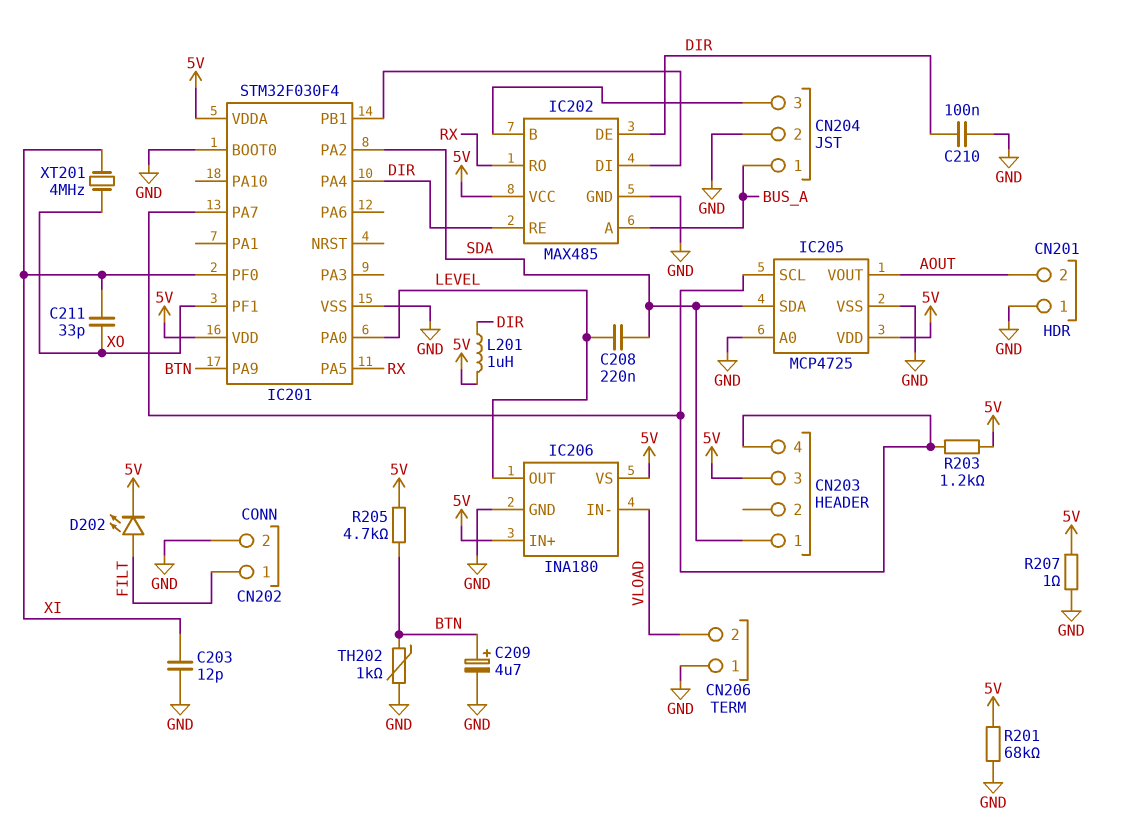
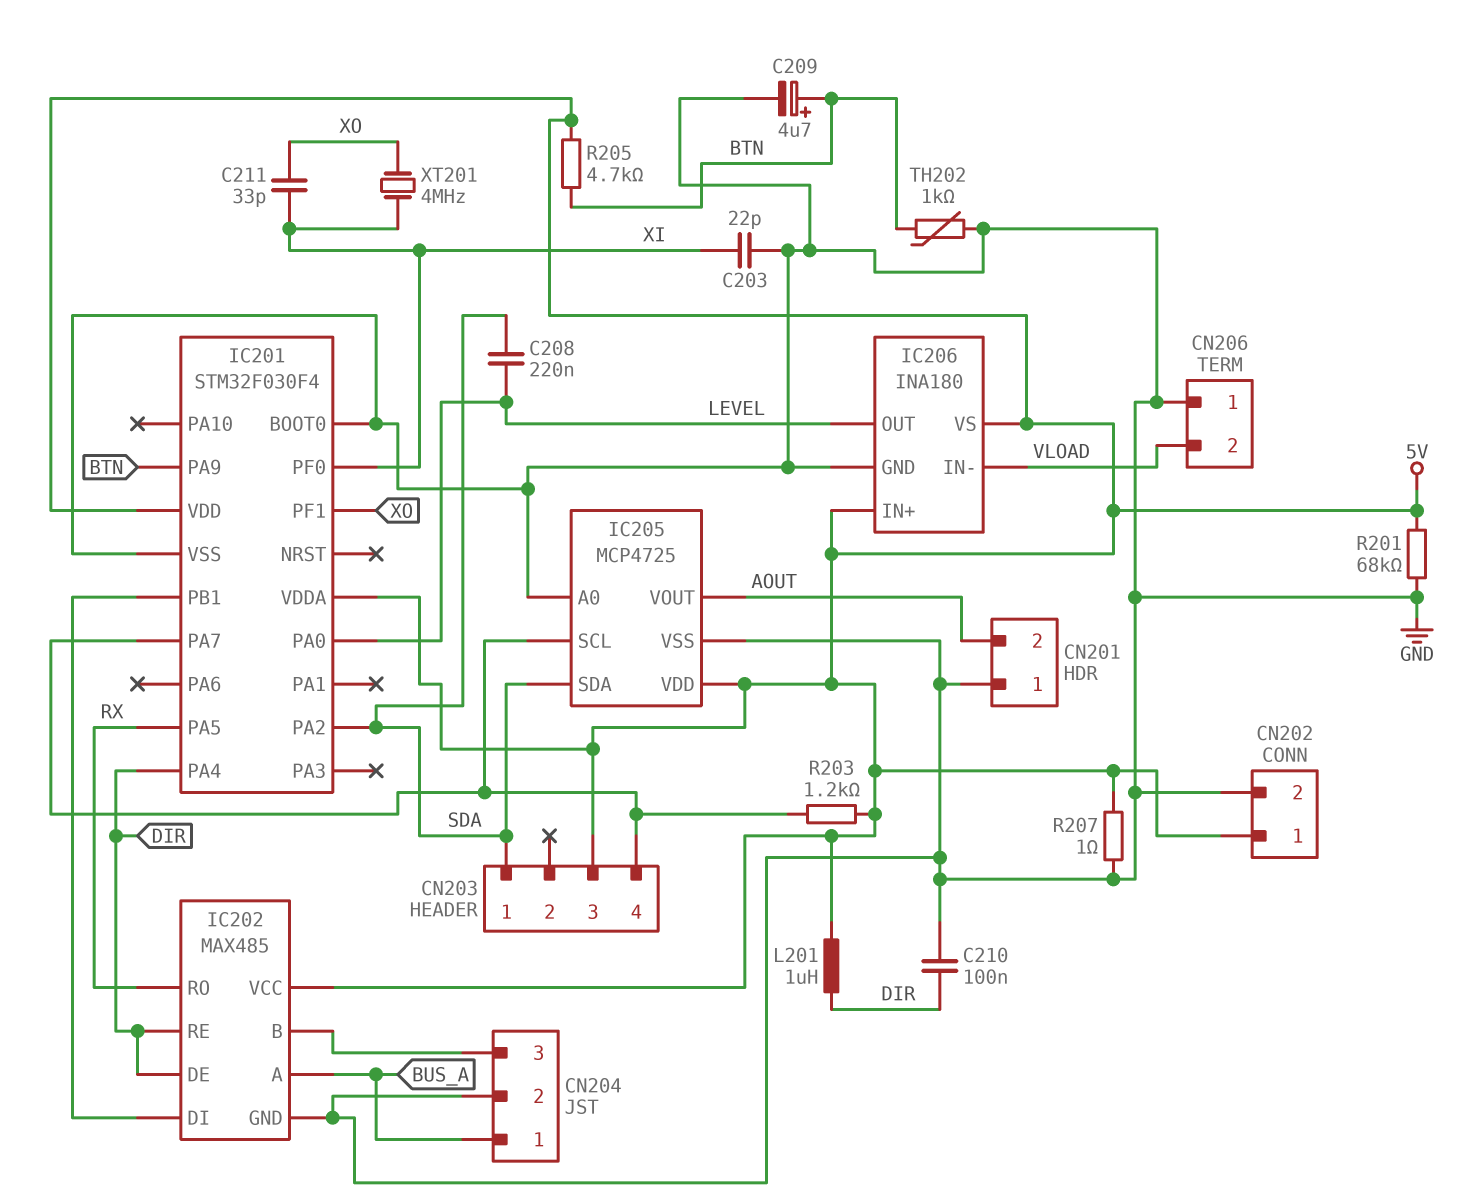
C203: 12pF (GND, XI) -> 22pF (GND, XI)
CN202 pin 1: FILT -> 5V
D202: LED (A FILT, K 5V) -> none

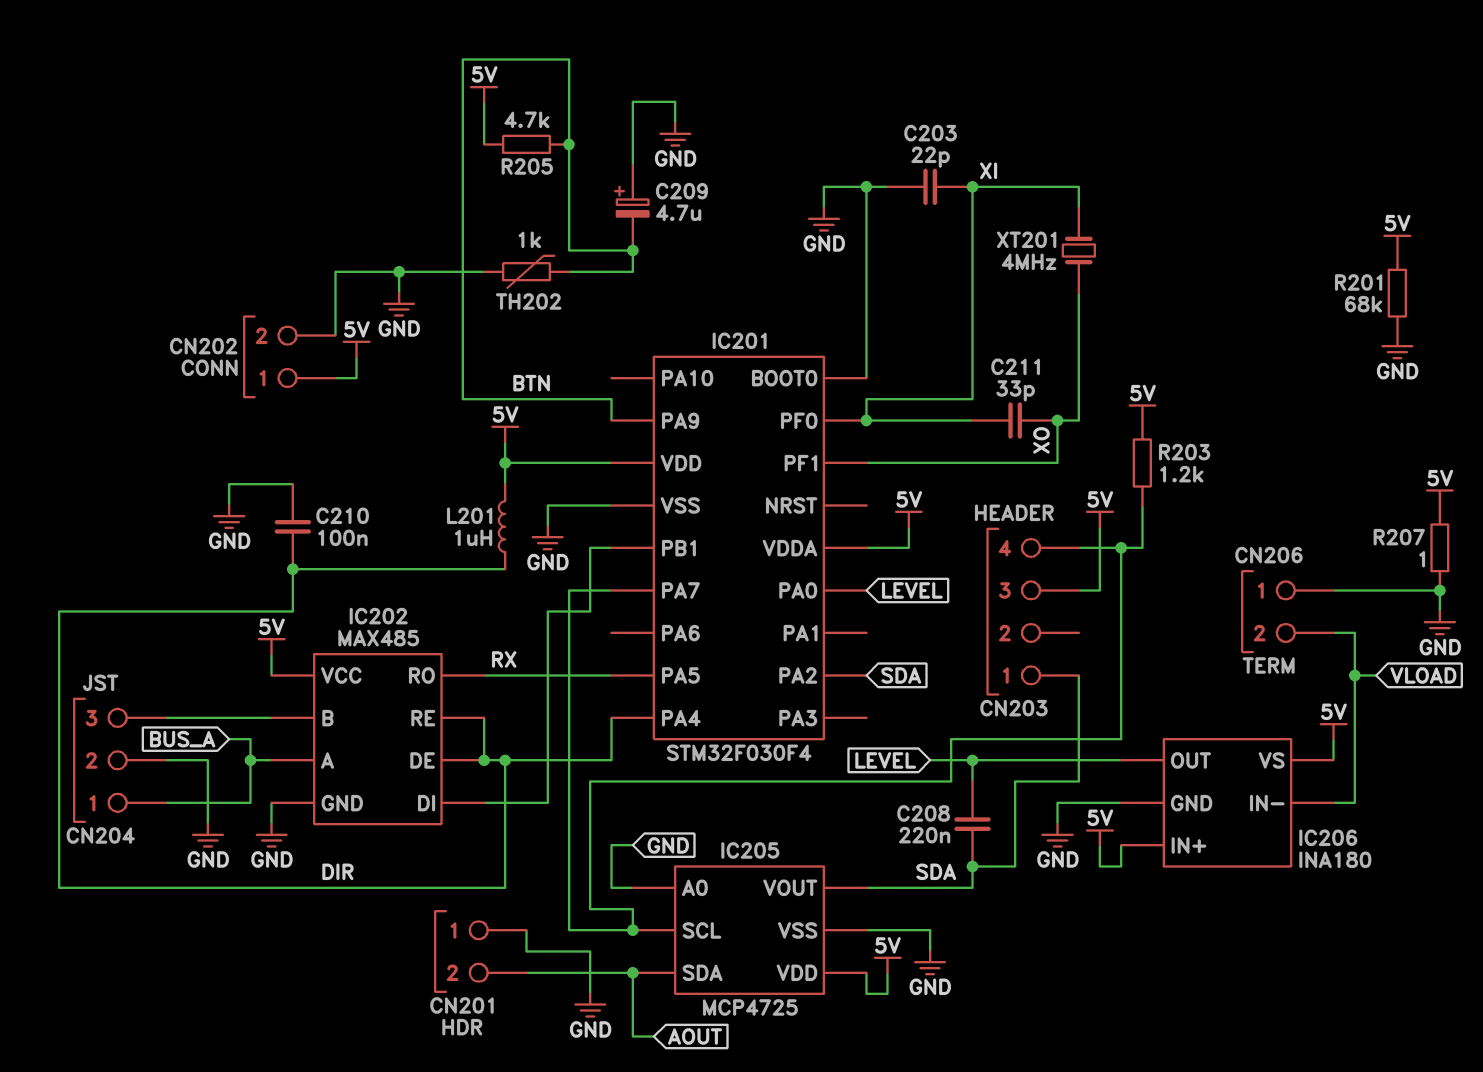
C209: 4.7uF (plus BTN, minus GND) -> 4.7uF (plus GND, minus BTN)
IC205 pin SDA: SDA -> AOUT
IC205 pin VOUT: AOUT -> SDA

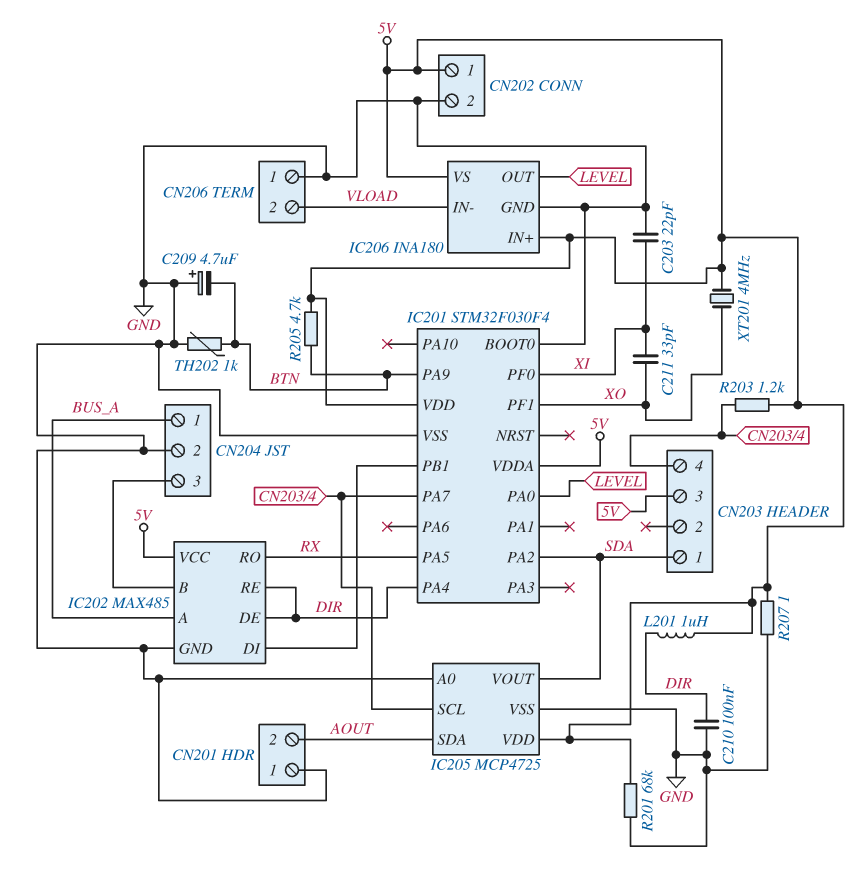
C208: 220nF (LEVEL, SDA) -> none
XT201: 4MHz (XI, XO) -> 4MHz (5V, XO)

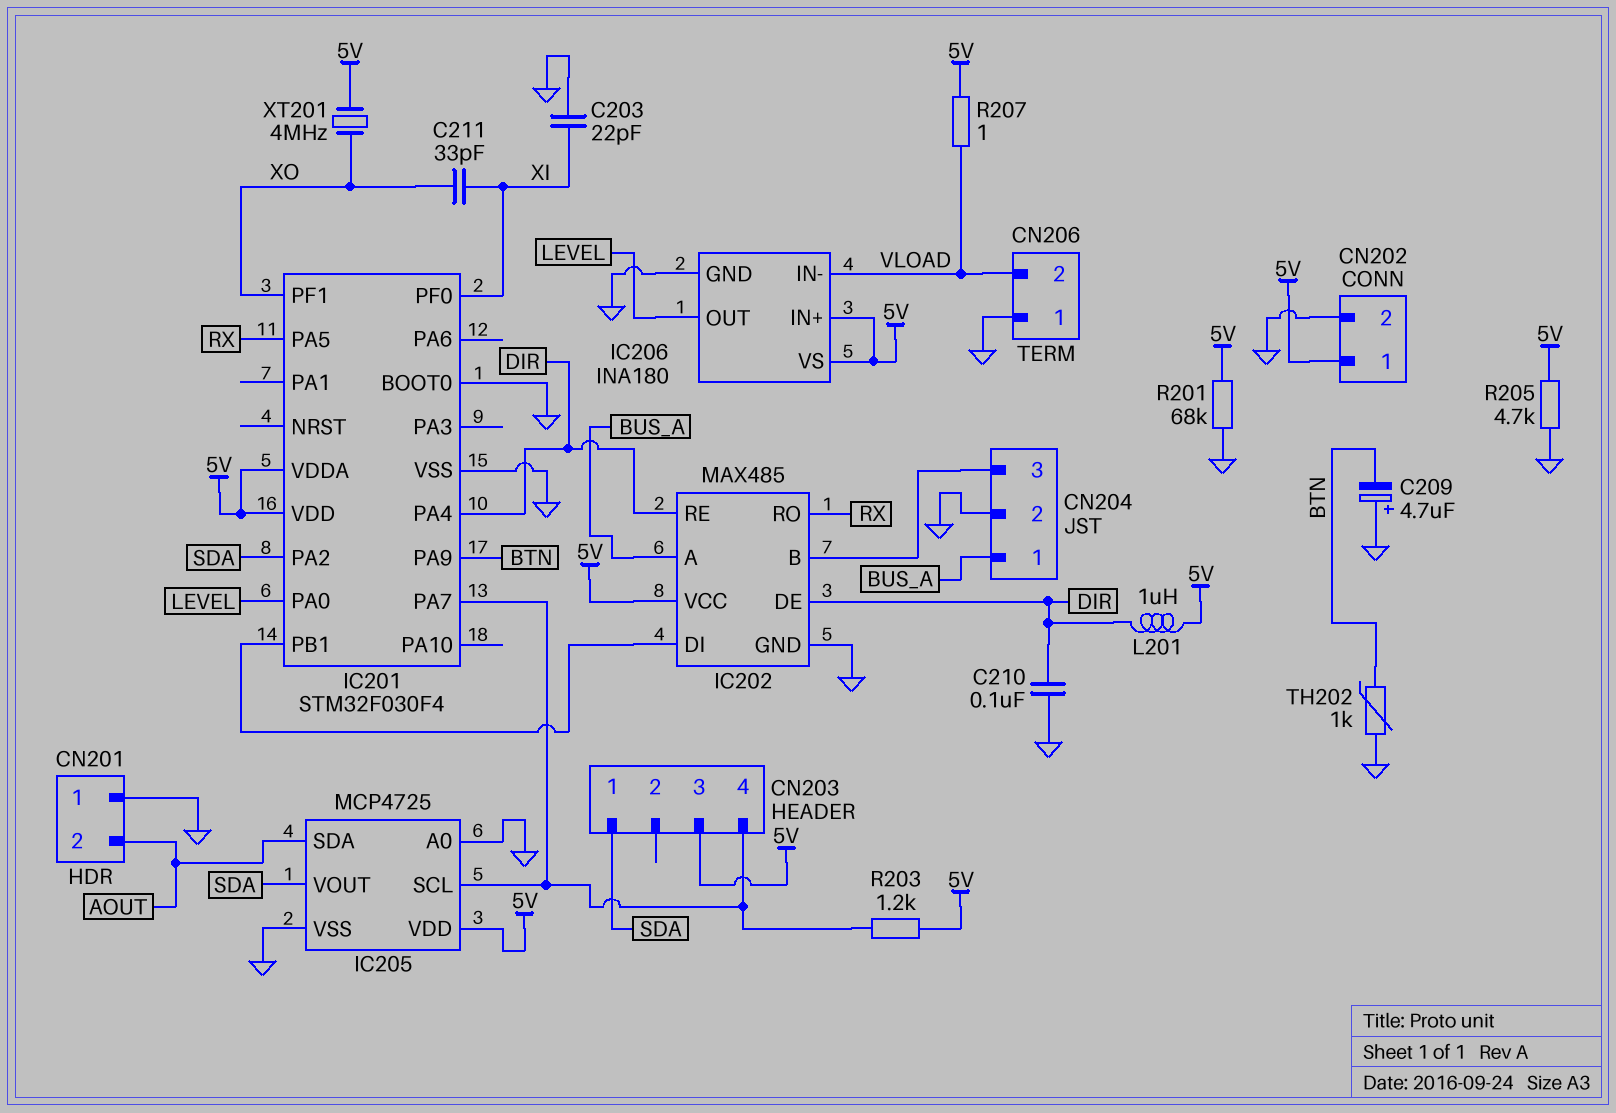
R205: 4.7k (5V, BTN) -> 4.7k (5V, GND)
R207: 1 (5V, GND) -> 1 (5V, VLOAD)

